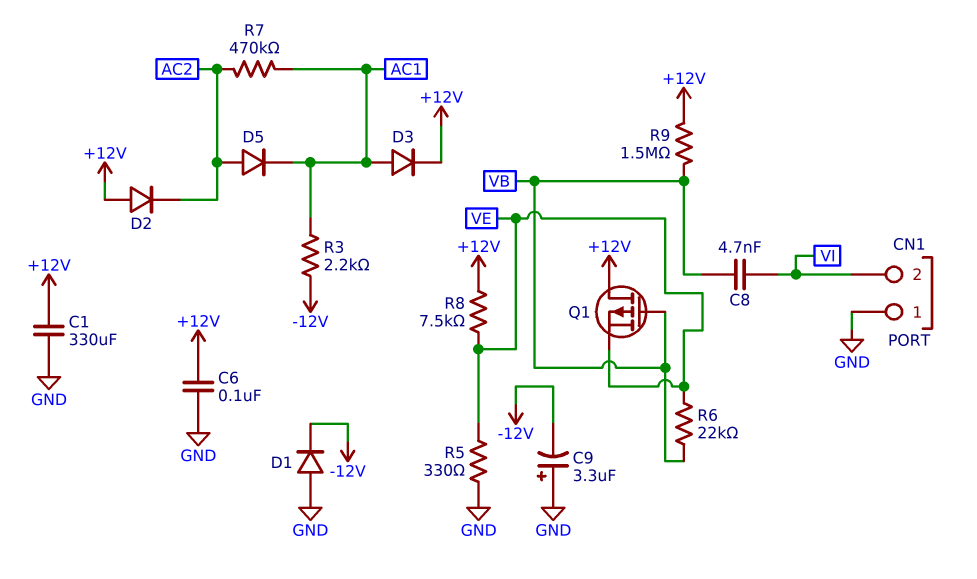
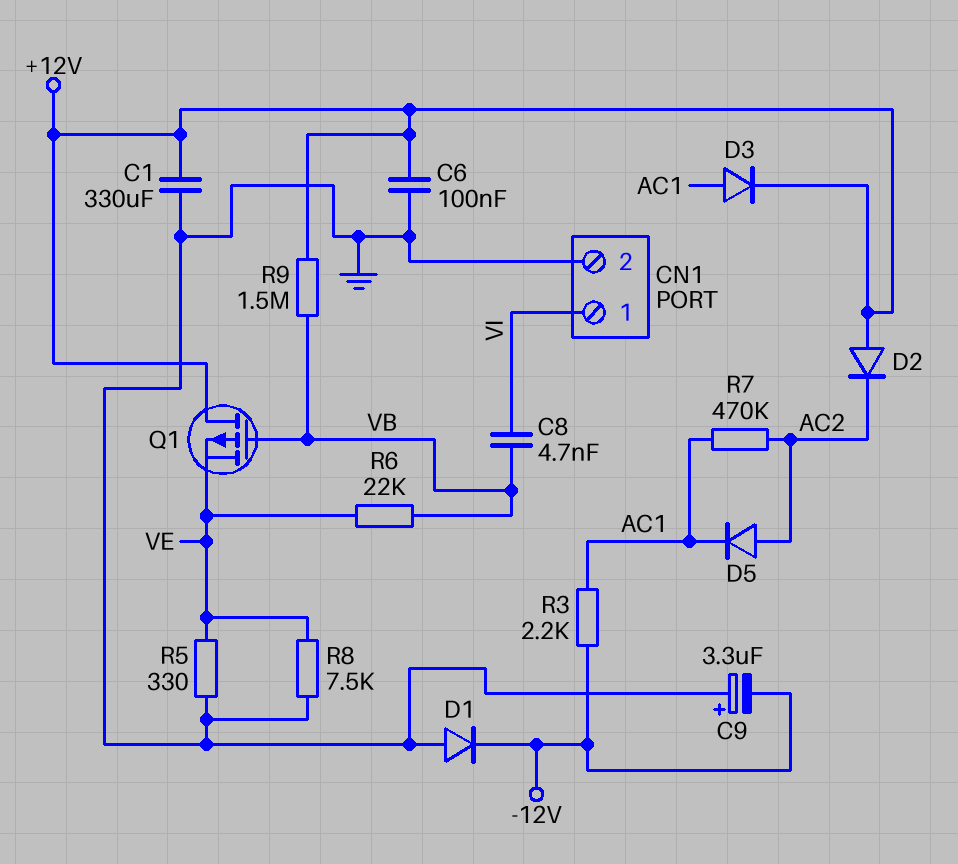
CN1 pin 1: GND -> VI
CN1 pin 2: VI -> GND
R8: 7.5k (+12V, VE) -> 7.5k (GND, VE)

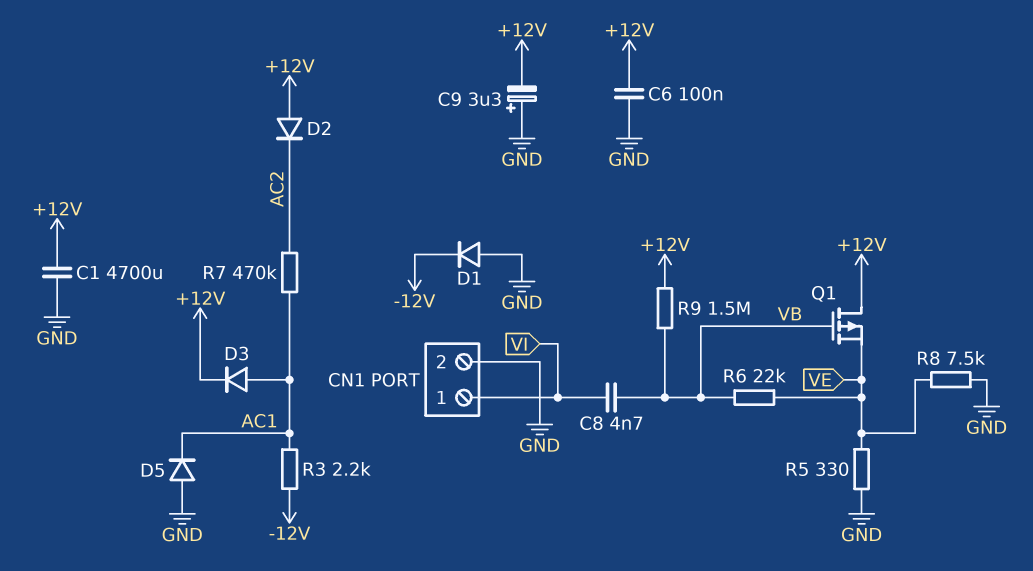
C1: 330uF (+12V, GND) -> 4700uF (+12V, GND)
C9: 3.3uF (plus GND, minus -12V) -> 3.3uF (plus GND, minus +12V)
D5: diode (A AC2, K AC1) -> diode (A GND, K AC1)

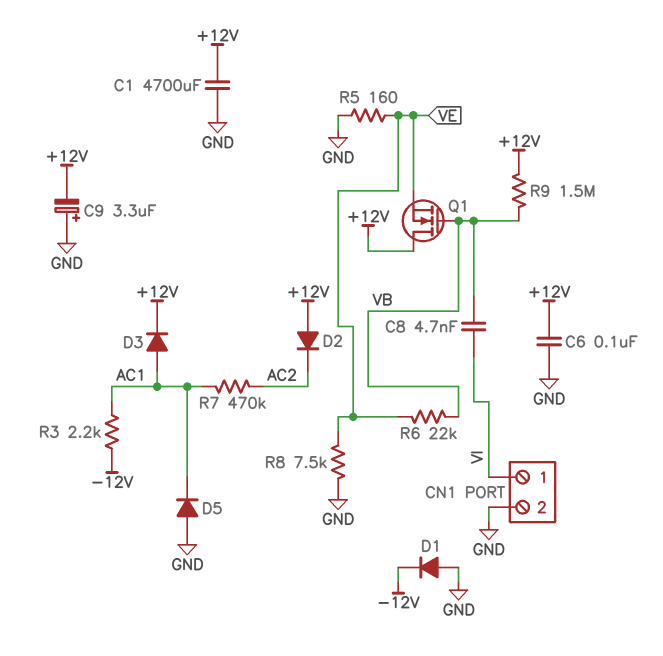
Q1: PMOS (G VB, D +12V, S VE) -> NMOS (G VB, D +12V, S VE)
R5: 330 (GND, VE) -> 160 (GND, VE)

